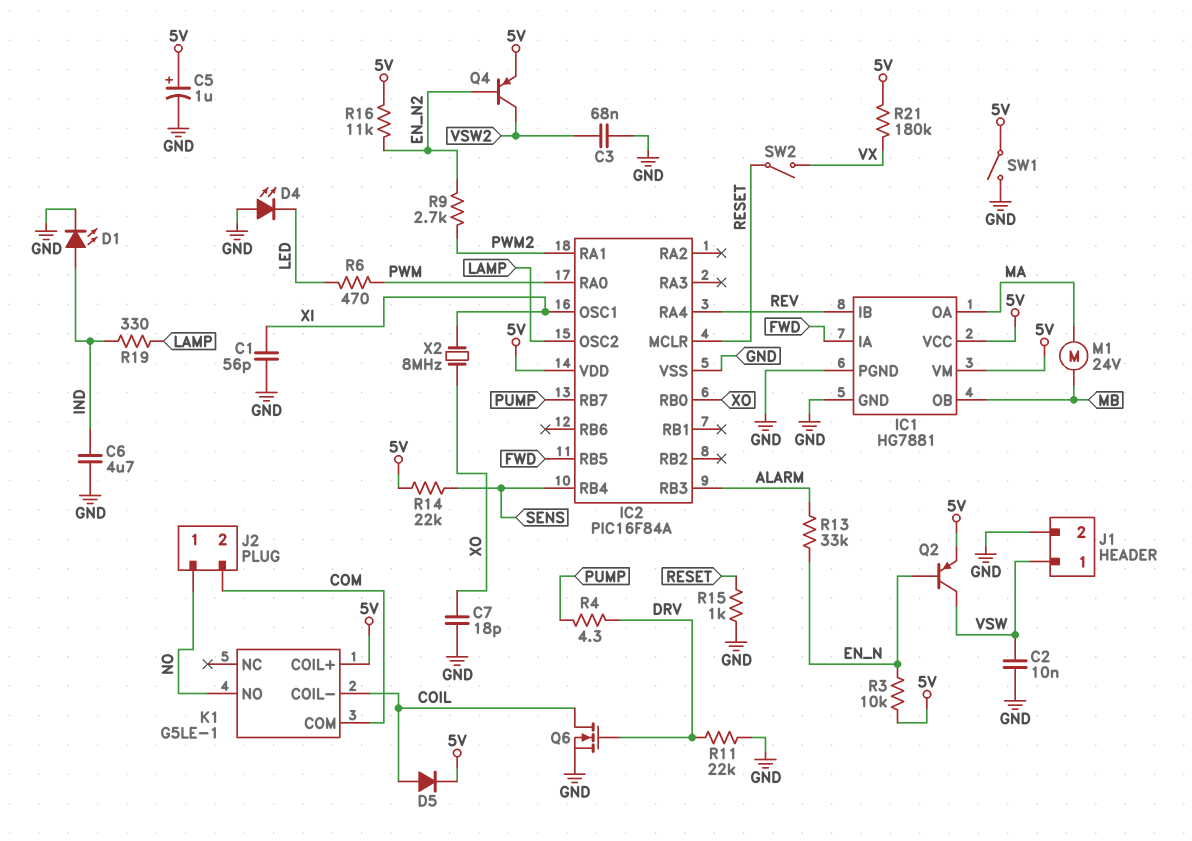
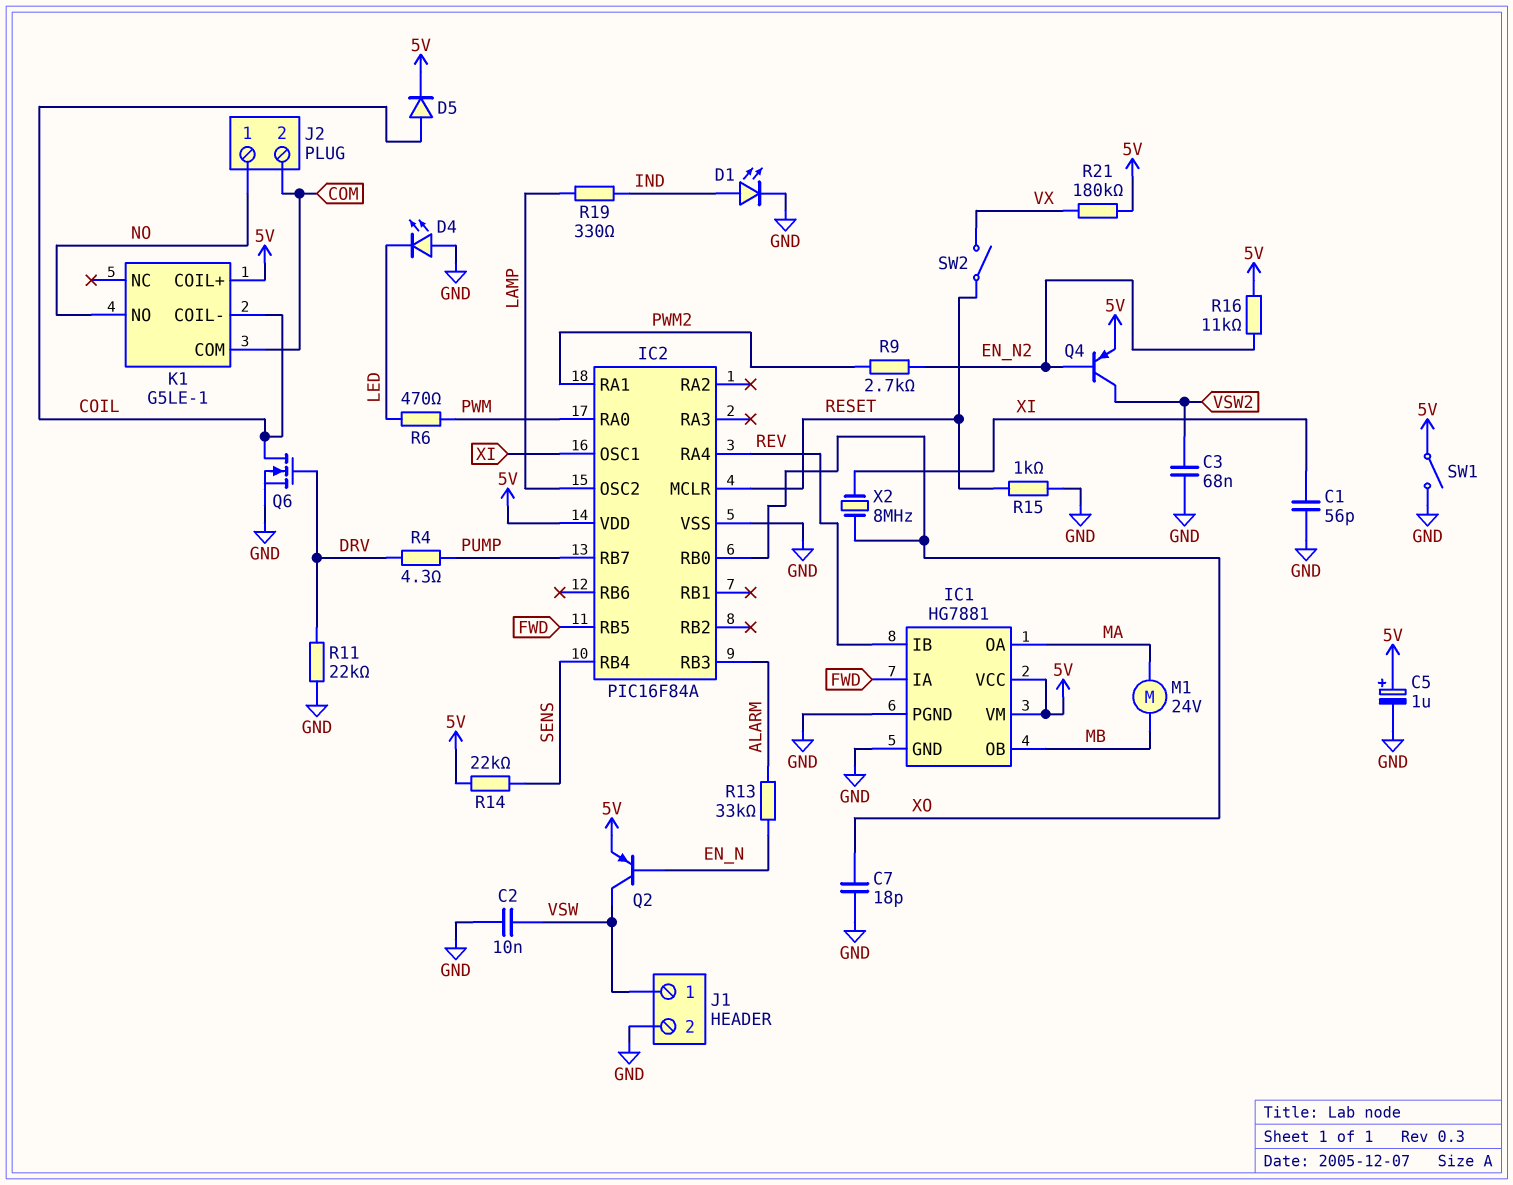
C6: 4.7uF (GND, IND) -> none
R3: 10k (5V, EN_N) -> none

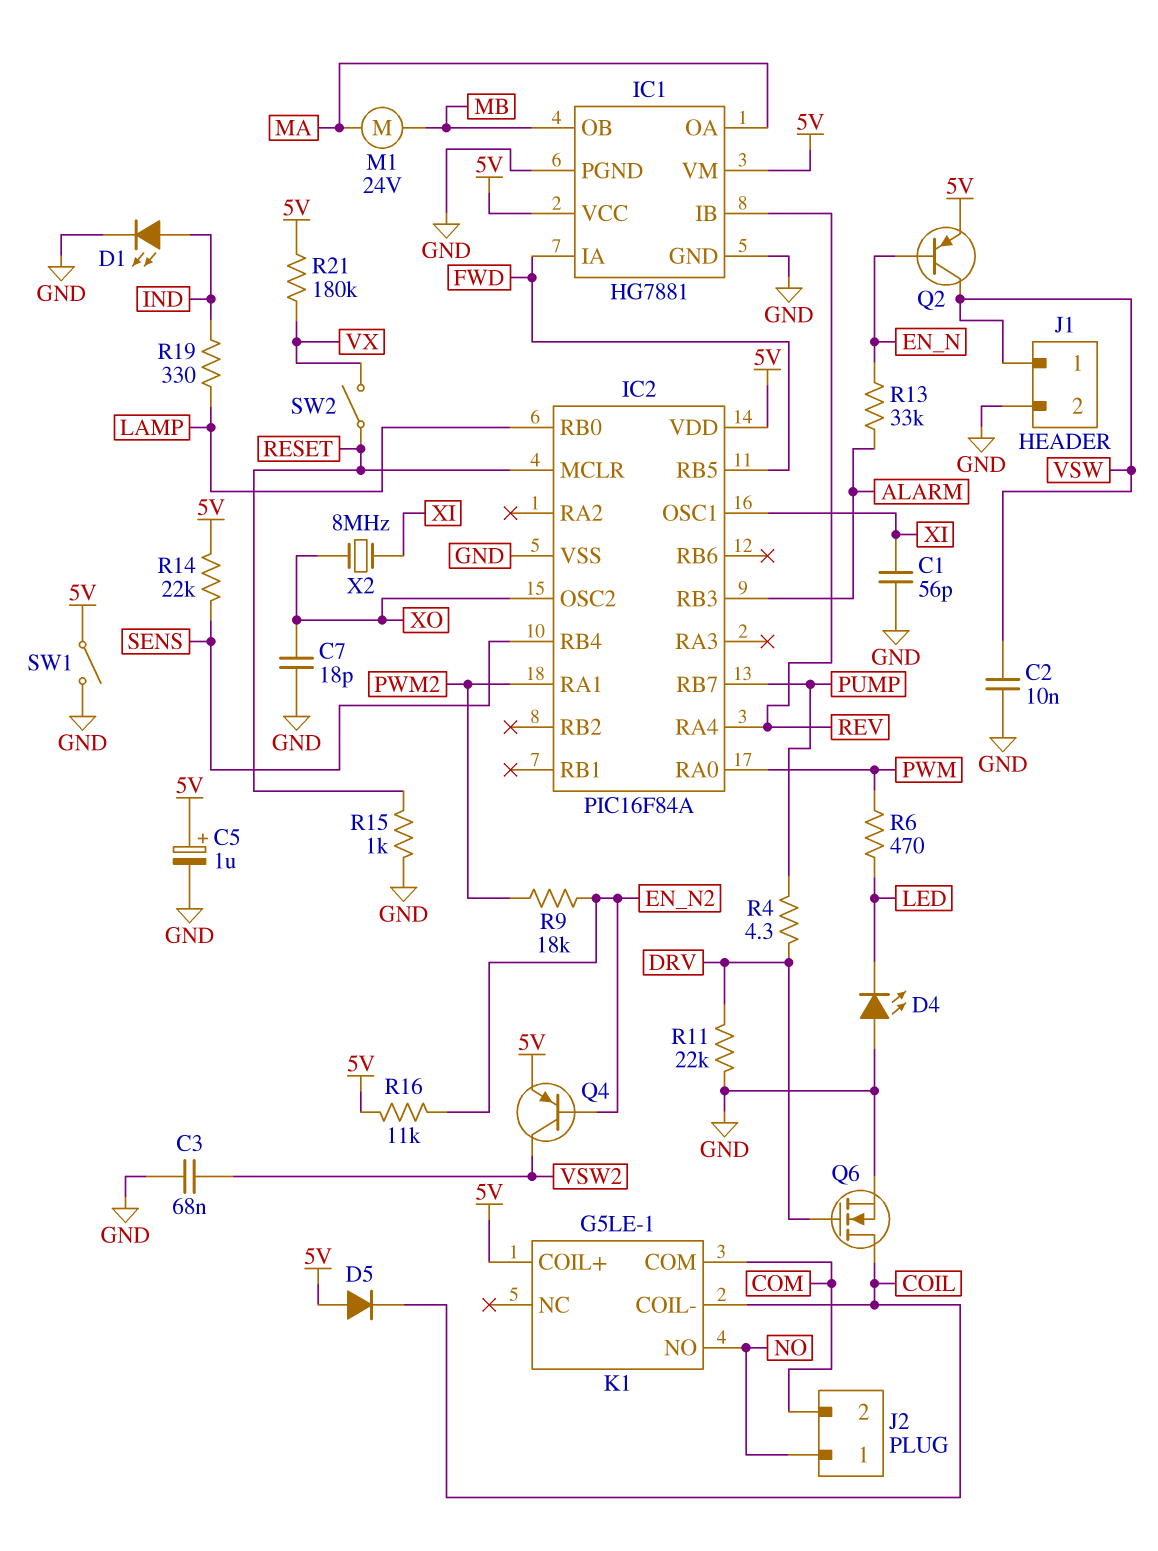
D5: diode (A COIL, K 5V) -> diode (A 5V, K COIL)
IC2 pin OSC2: LAMP -> XO
IC2 pin RB0: XO -> LAMP
R9: 2.7k (EN_N2, PWM2) -> 18k (EN_N2, PWM2)

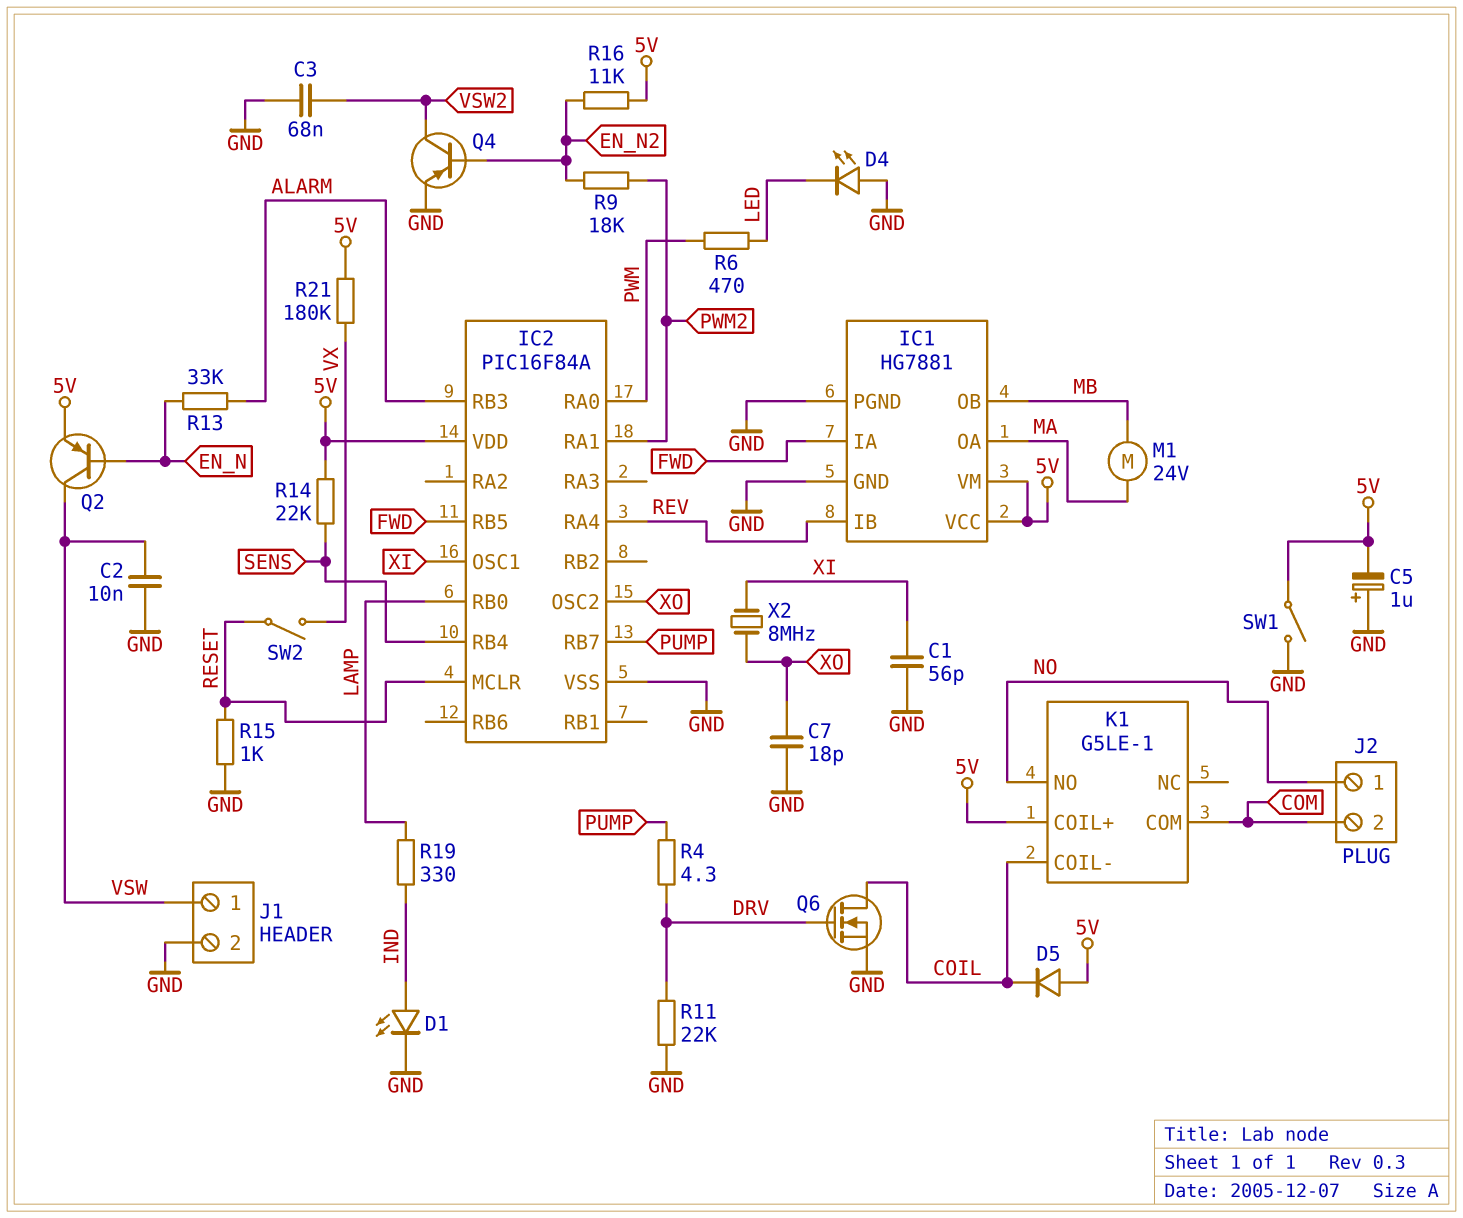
C5: 1uF (plus 5V, minus GND) -> 1uF (plus GND, minus 5V)
Q4: PNP (B EN_N2, C VSW2, E 5V) -> PNP (B EN_N2, C VSW2, E GND)

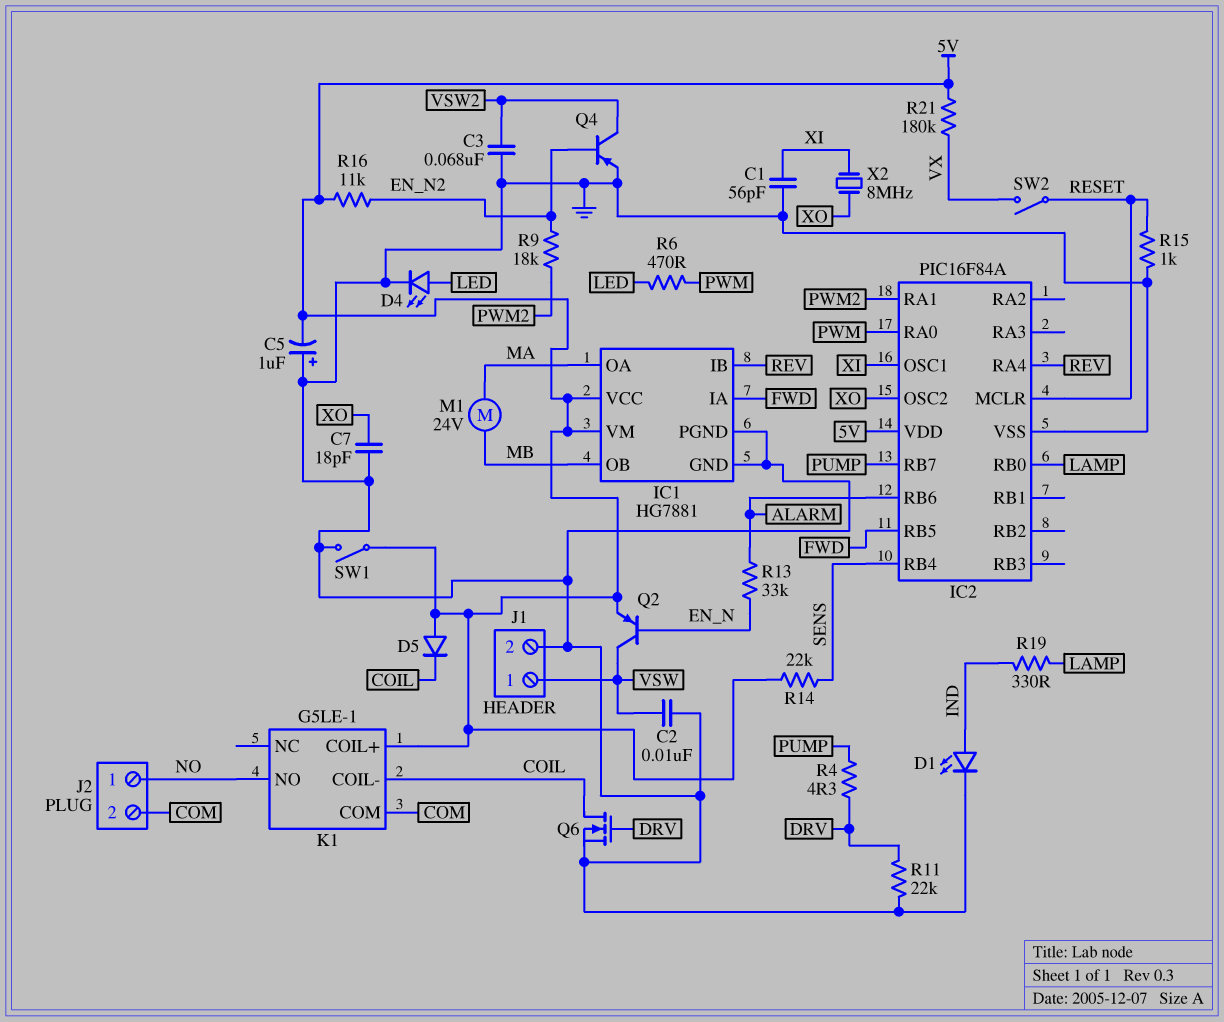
D4: LED (A GND, K LED) -> LED (A LED, K GND)
IC2 pin RB3: ALARM -> none
IC2 pin RB6: none -> ALARM

